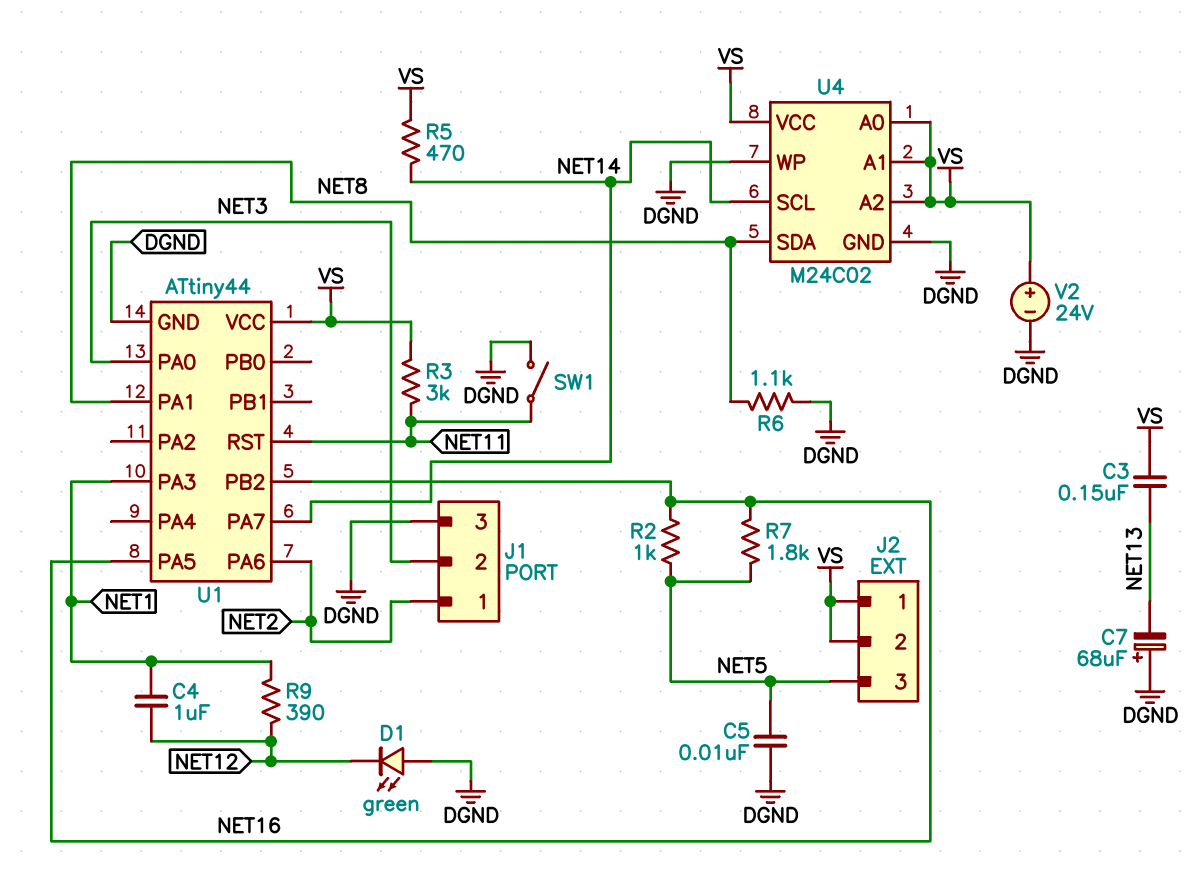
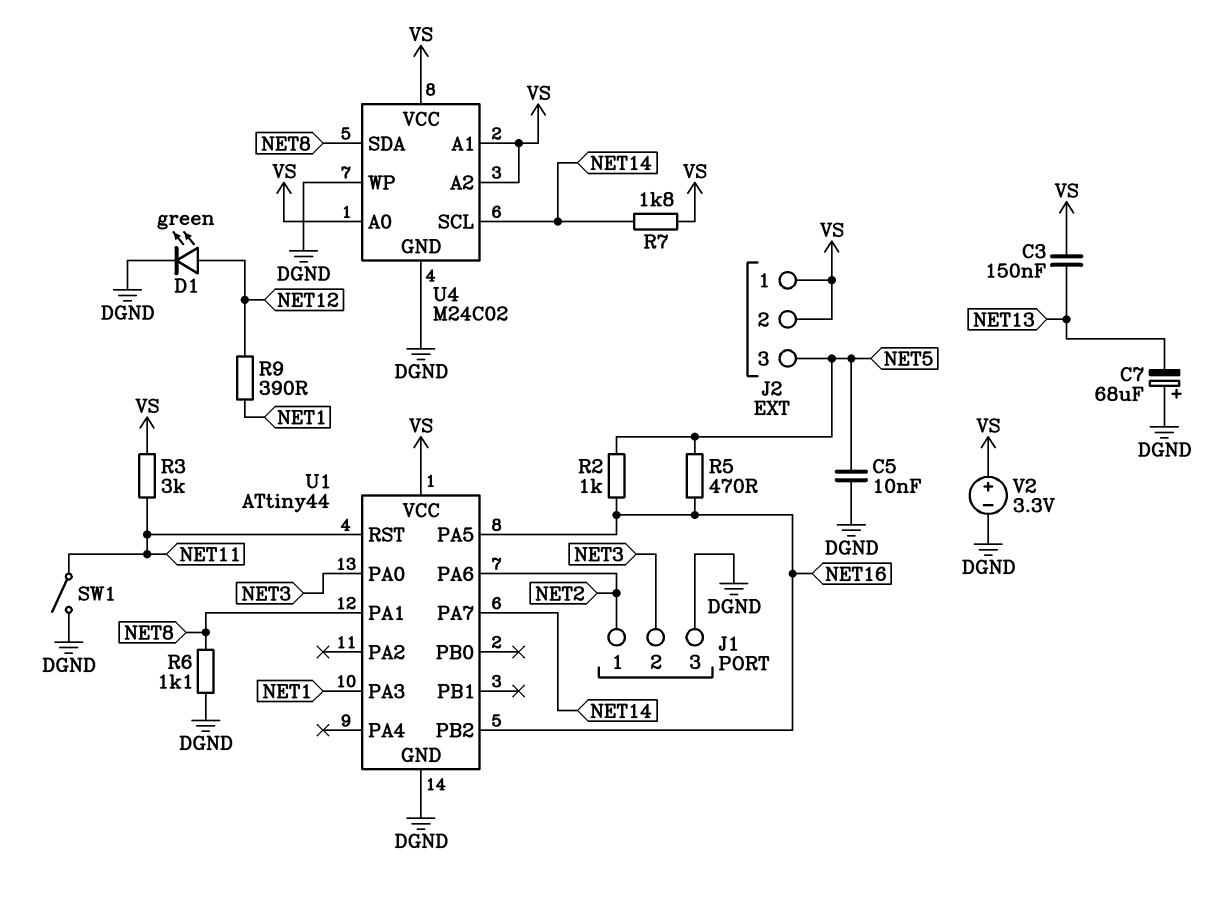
C4: 1uF (NET1, NET12) -> none
D1: LED green (A DGND, K NET12) -> LED green (A NET12, K DGND)
R5: 470 (NET14, VS) -> 470 (NET5, NET16)
R7: 1.8k (NET5, NET16) -> 1.8k (NET14, VS)
V2: 24V (plus VS, minus DGND) -> 3.3V (plus VS, minus DGND)

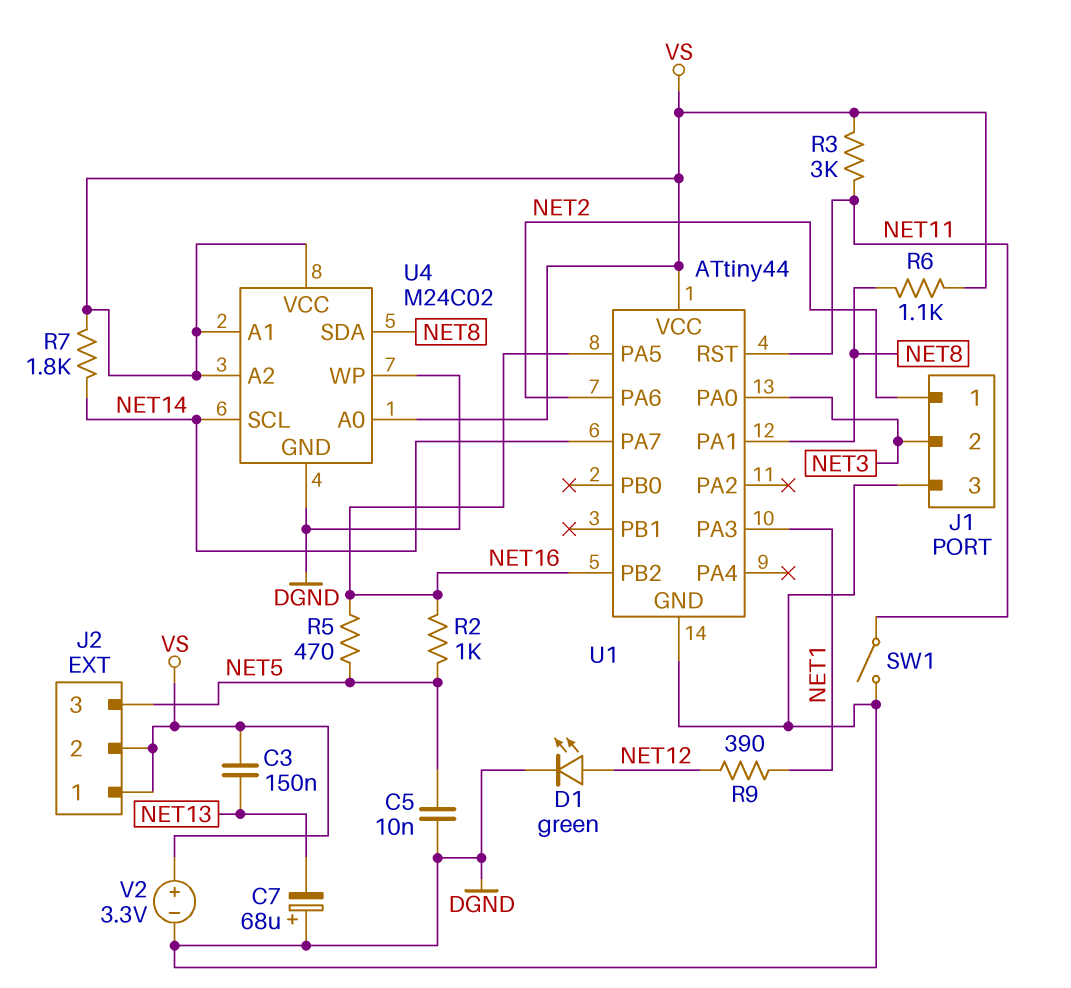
R6: 1.1k (DGND, NET8) -> 1.1k (NET8, VS)

